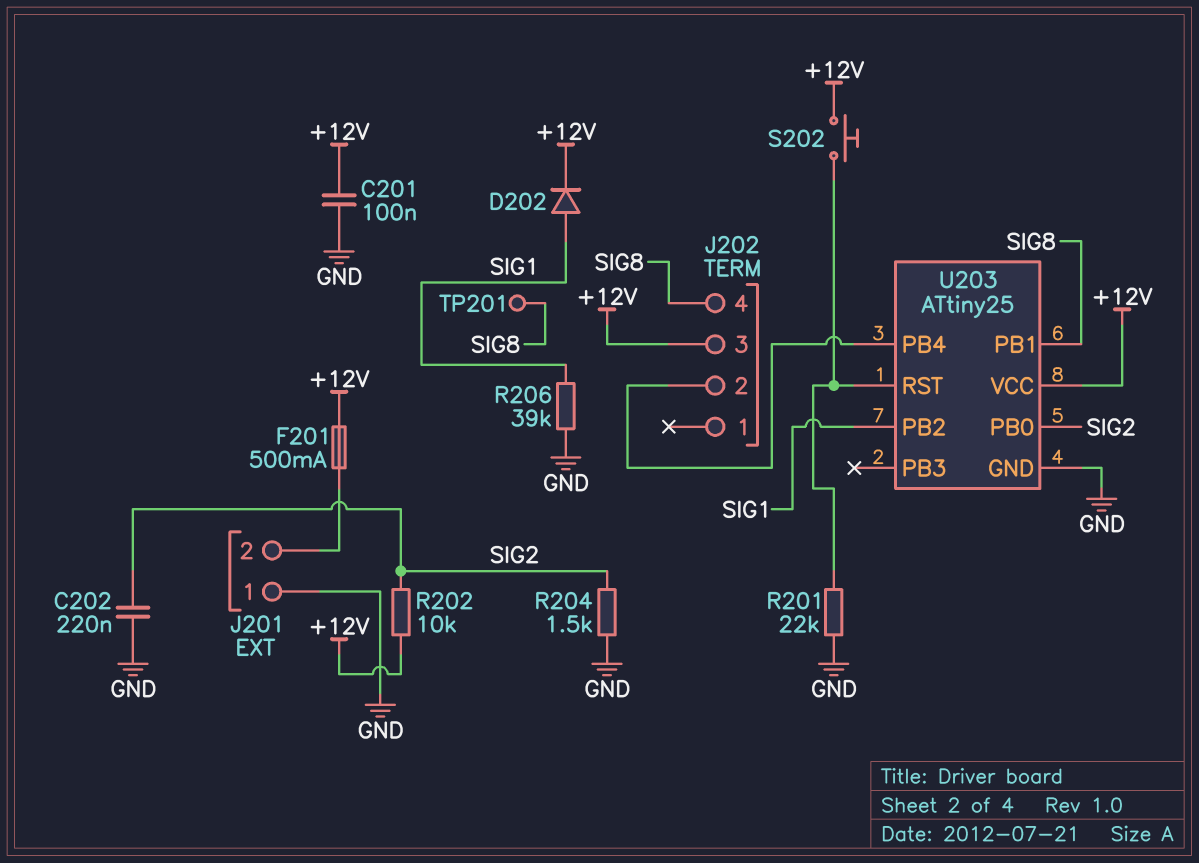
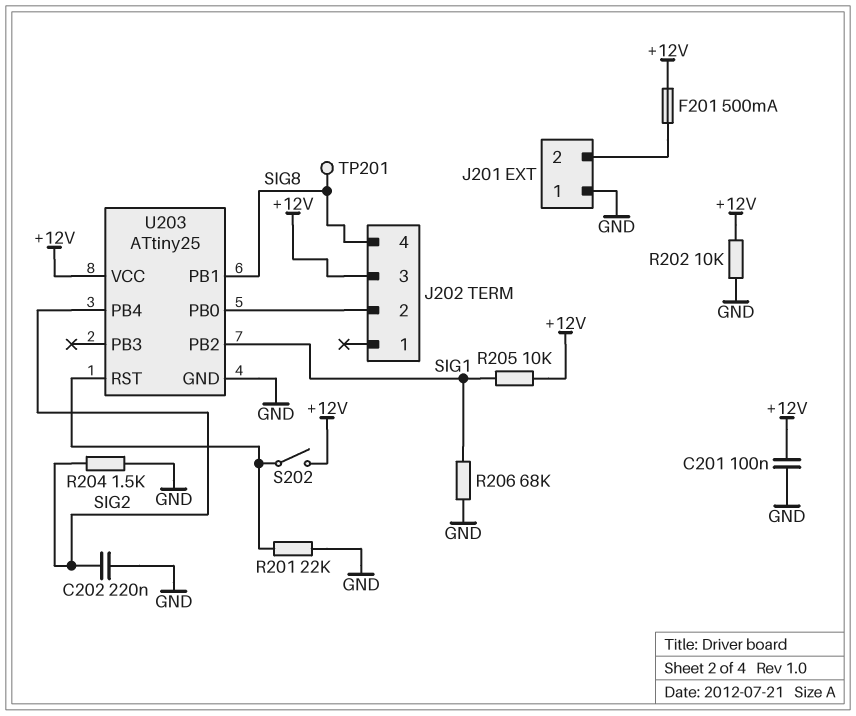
D202: diode (A SIG1, K +12V) -> none
R202: 10k (+12V, SIG2) -> 10k (+12V, GND)
R205: none -> 10k (+12V, SIG1)
R206: 39k (GND, SIG1) -> 68k (GND, SIG1)
S202: button (+12V, U203/RST) -> switch (+12V, U203/RST)
U203 pin PB0: SIG2 -> J202/2
U203 pin PB4: J202/2 -> SIG2

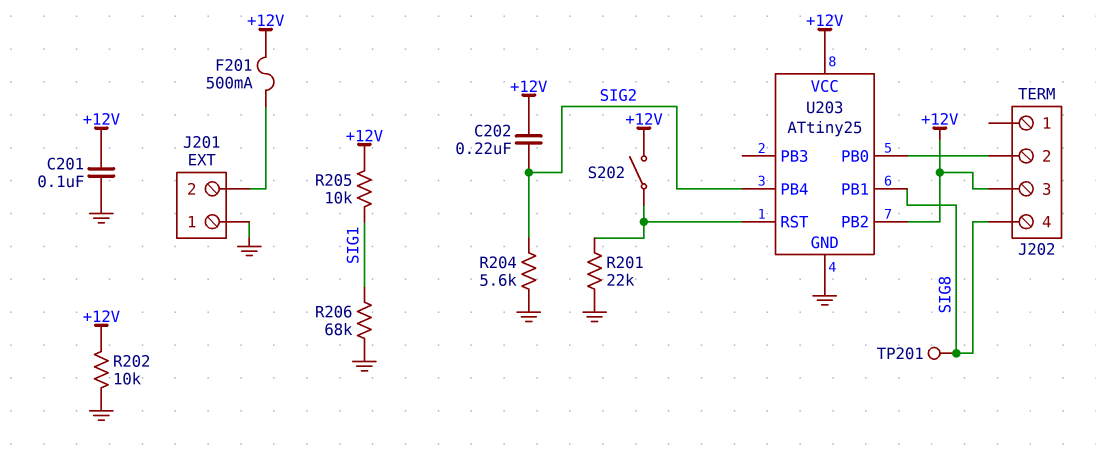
C202: 220nF (GND, SIG2) -> 220nF (+12V, SIG2)
R204: 1.5k (GND, SIG2) -> 5.6k (GND, SIG2)
U203 pin PB2: SIG1 -> +12V

